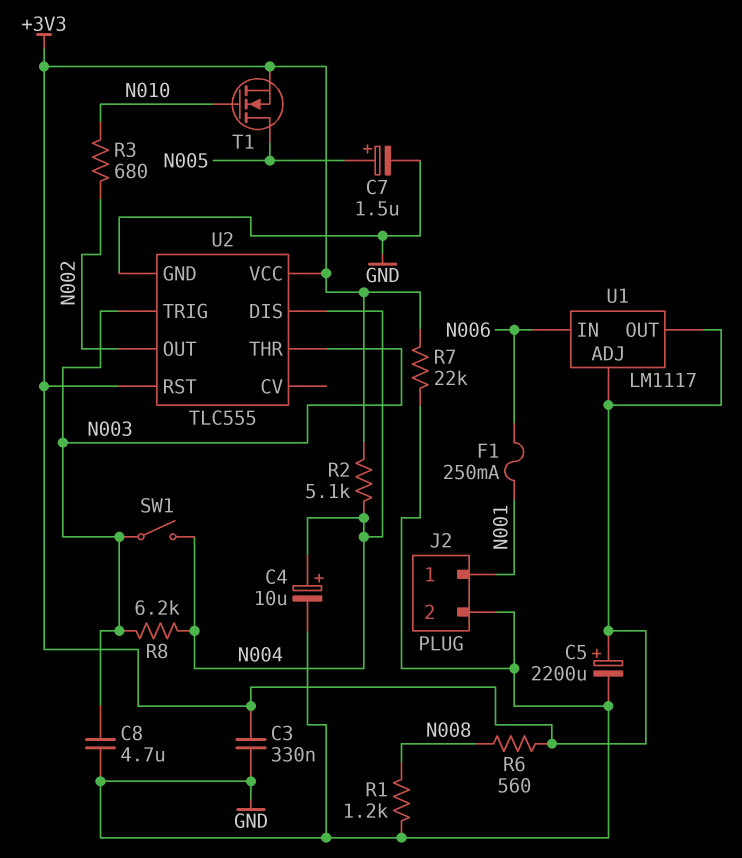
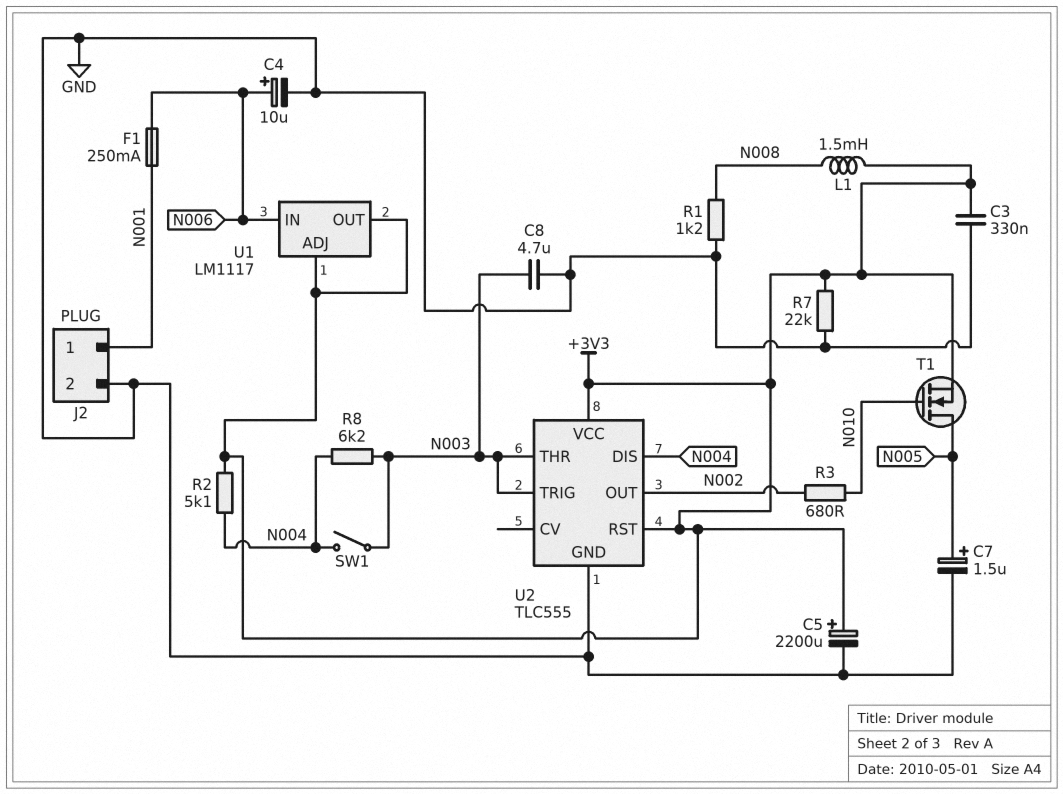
C4: 10uF (plus N004, minus GND) -> 10uF (plus N006, minus GND)
L1: none -> 1.5mH (+3V3, N008)
R6: 560 (+3V3, N008) -> none

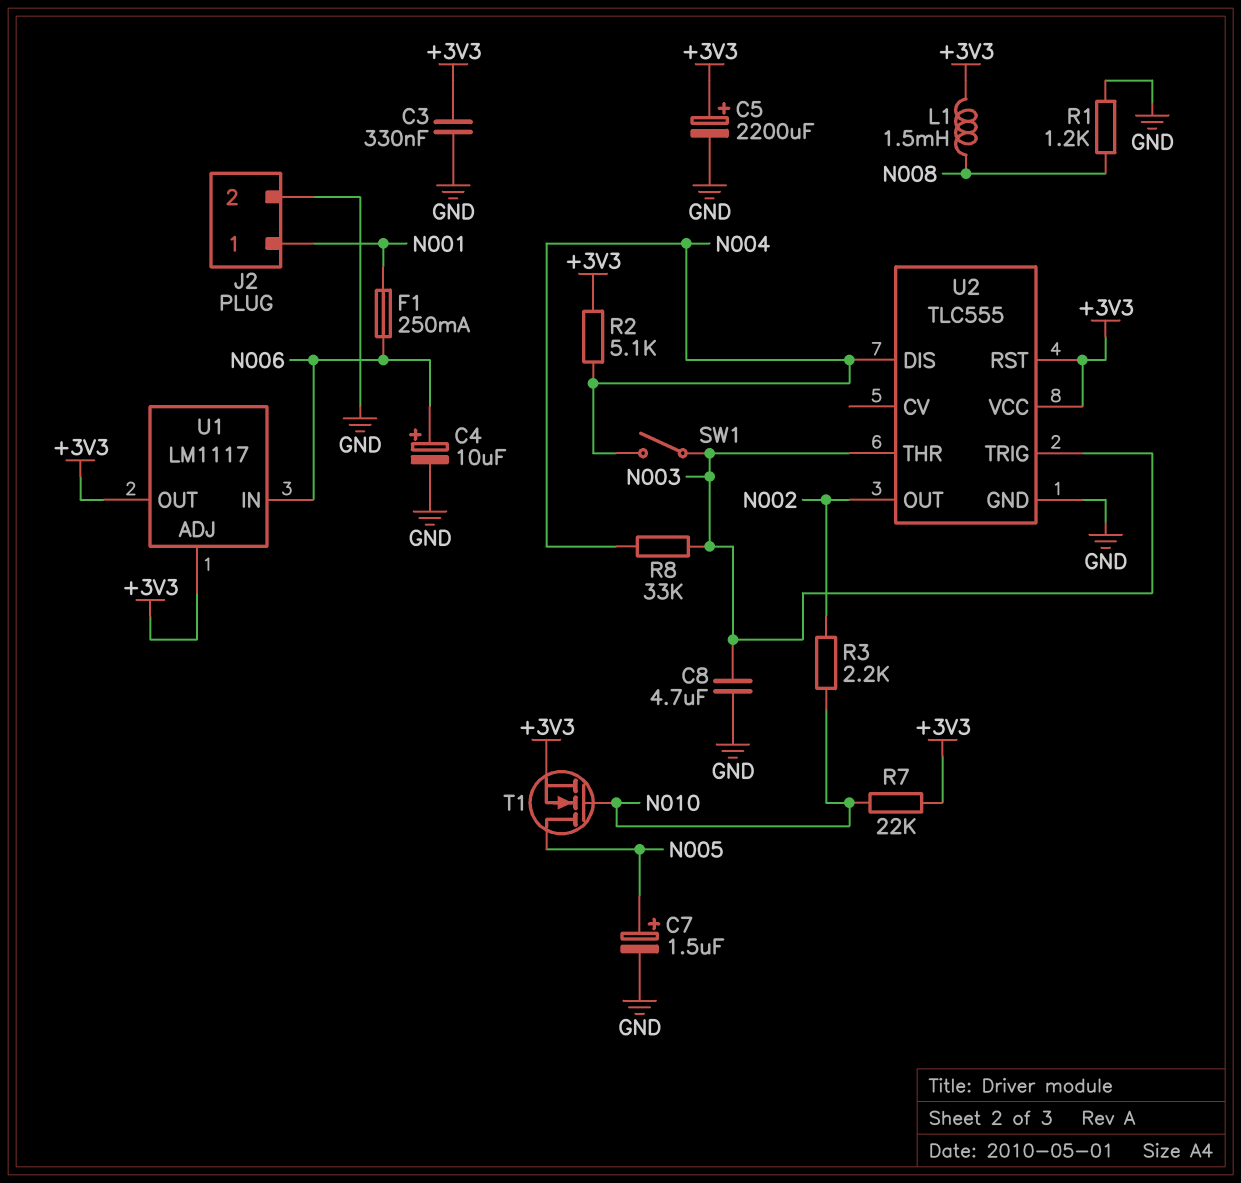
R3: 680 (N002, N010) -> 2.2k (N002, N010)
R7: 22k (+3V3, GND) -> 22k (+3V3, N010)
R8: 6.2k (N003, N004) -> 33k (N003, N004)

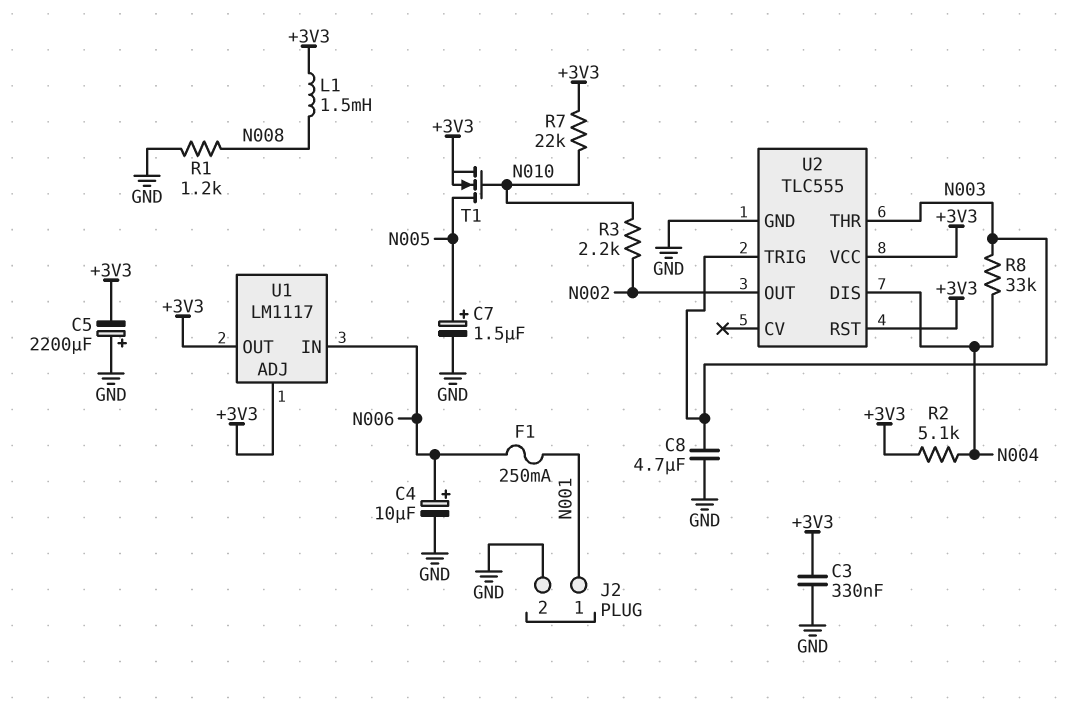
C5: 2200uF (plus +3V3, minus GND) -> 2200uF (plus GND, minus +3V3)
SW1: switch (N003, N004) -> none

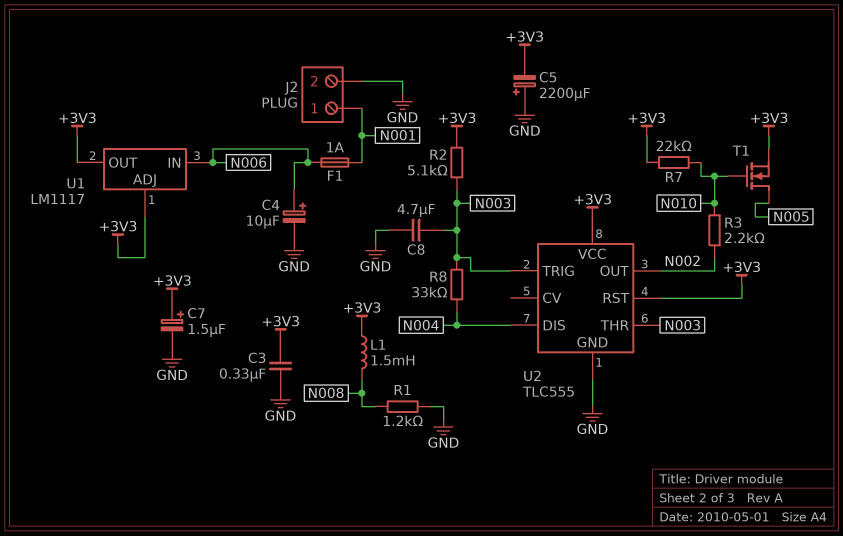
C7: 1.5uF (plus N005, minus GND) -> 1.5uF (plus +3V3, minus GND)
F1: 250mA (N001, N006) -> 1A (N001, N006)
R2: 5.1k (+3V3, N004) -> 5.1k (+3V3, N003)

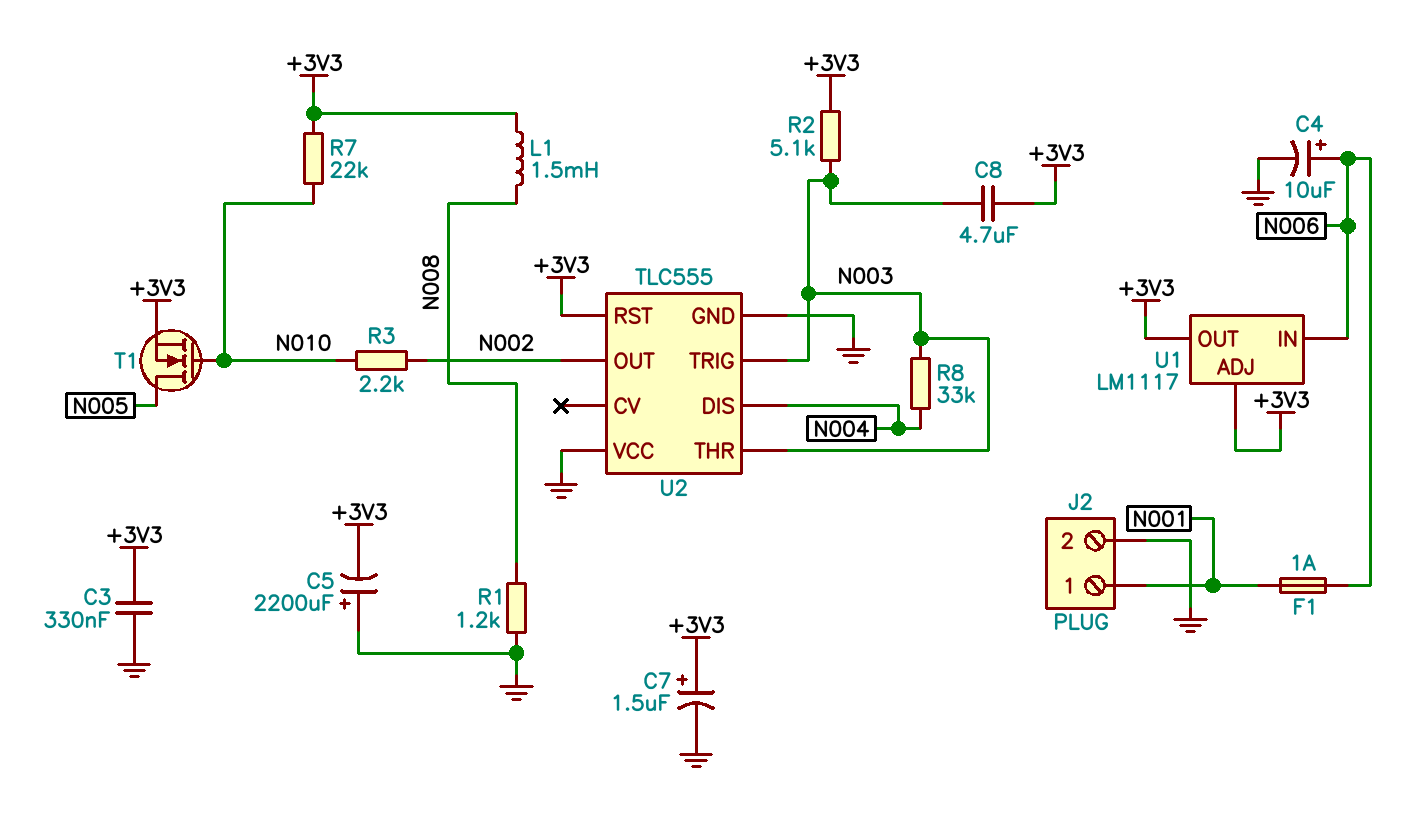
C8: 4.7uF (GND, N003) -> 4.7uF (+3V3, N003)
U2 pin VCC: +3V3 -> GND

